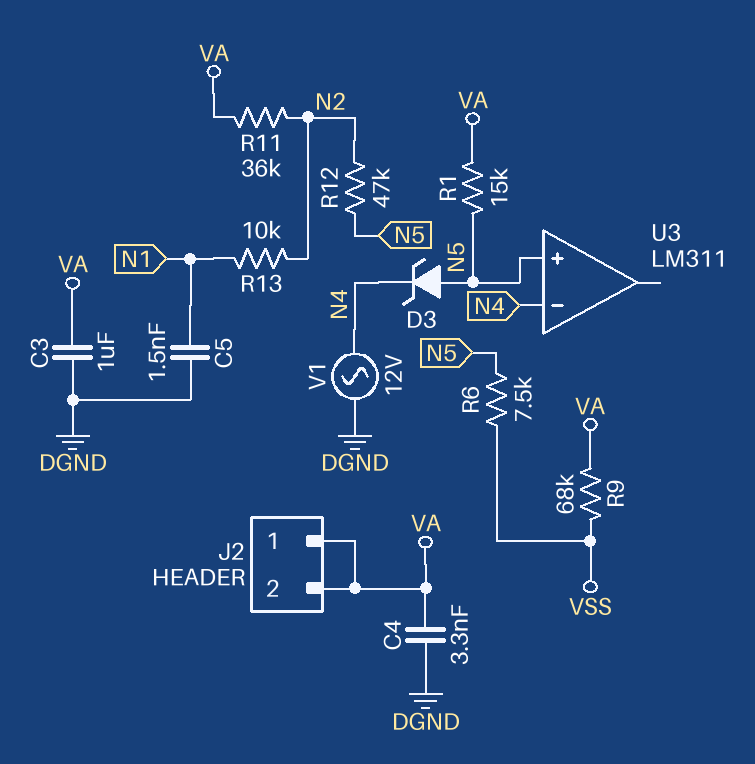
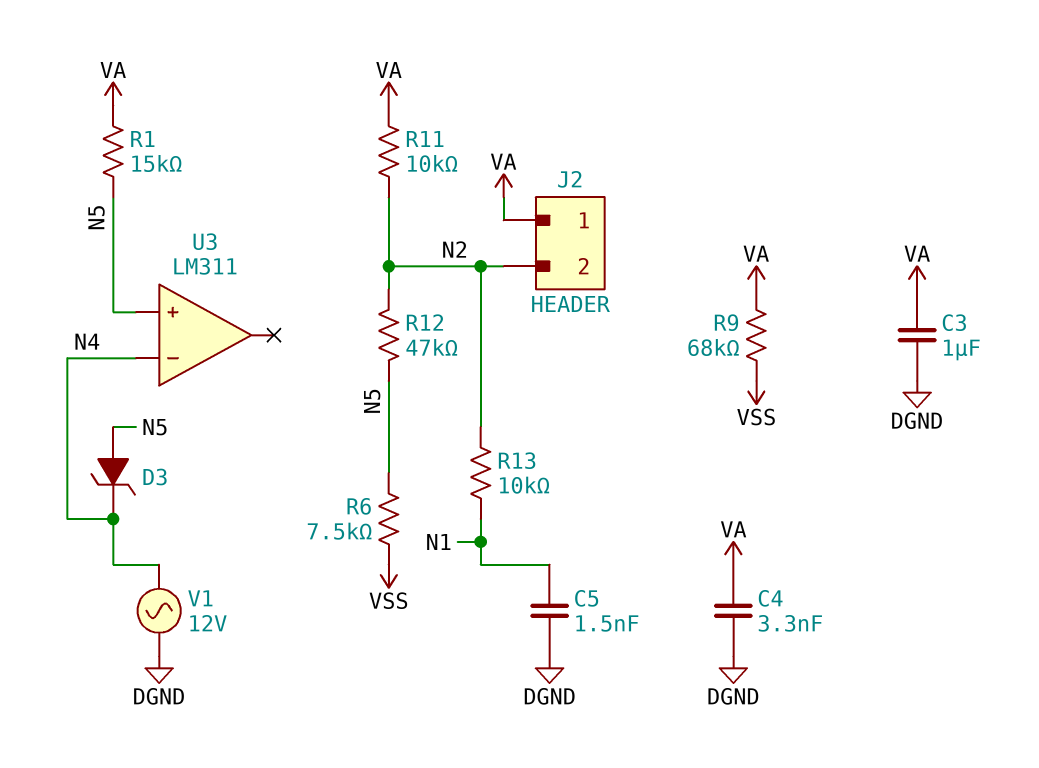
J2 pin 2: VA -> N2
R11: 36k (N2, VA) -> 10k (N2, VA)

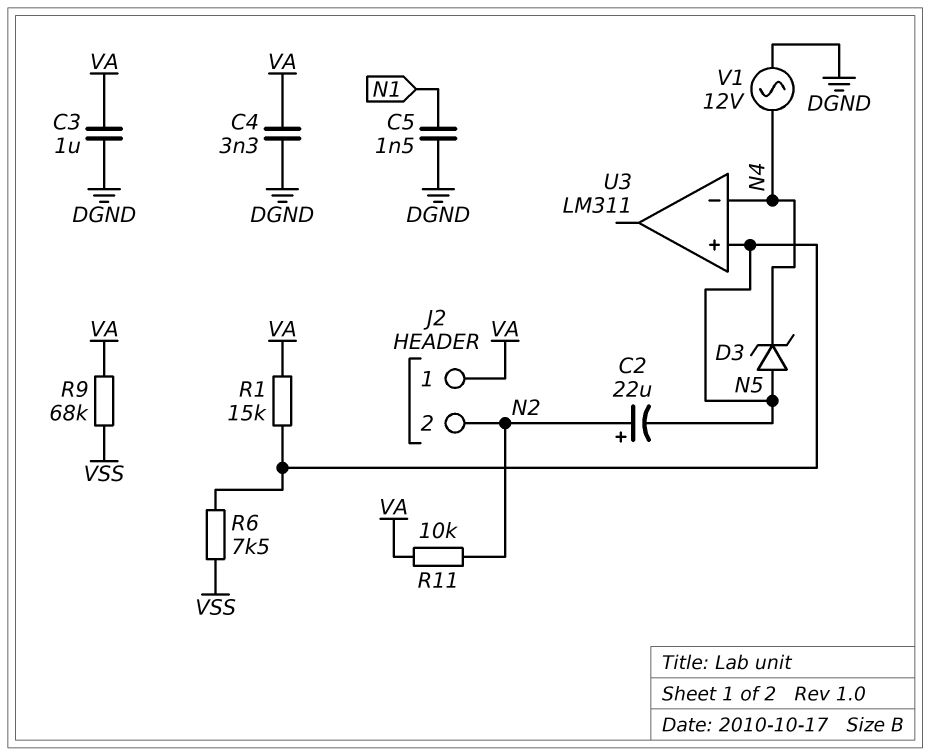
C2: none -> 22uF (plus N2, minus N5)
R12: 47k (N2, N5) -> none
R13: 10k (N1, N2) -> none

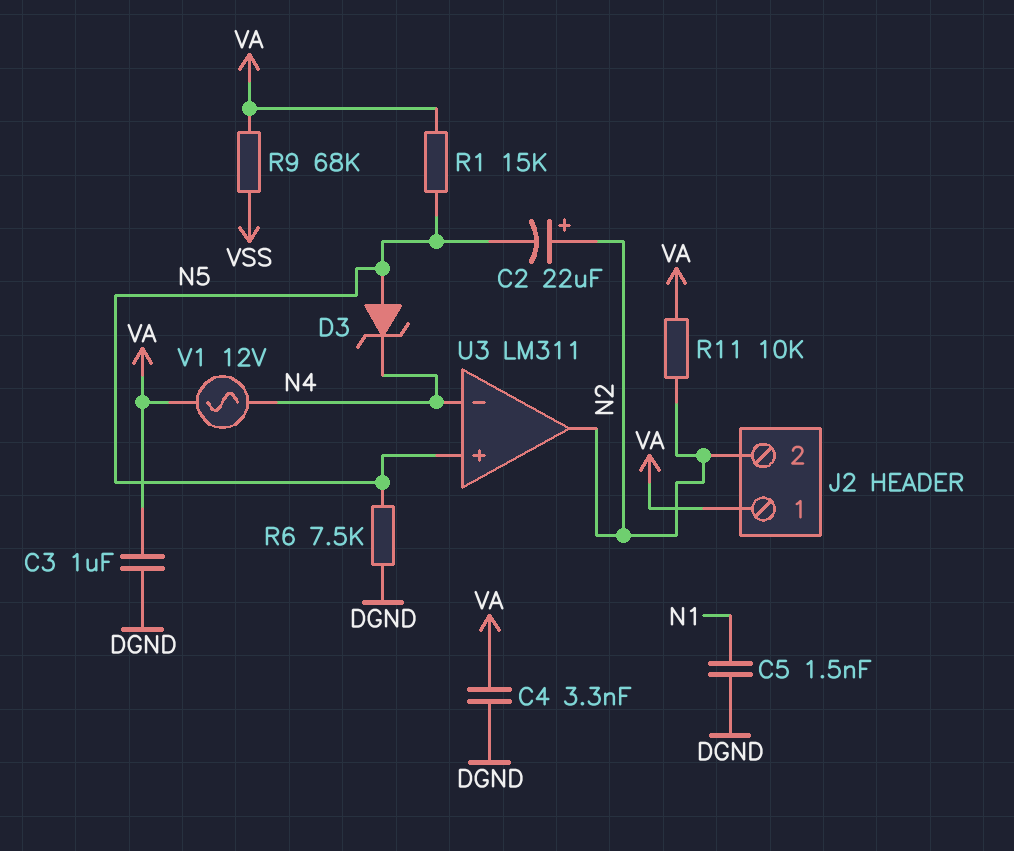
R6: 7.5k (N5, VSS) -> 7.5k (DGND, N5)
U3 pin out: none -> N2
V1: AC 12V (DGND, N4) -> AC 12V (N4, VA)

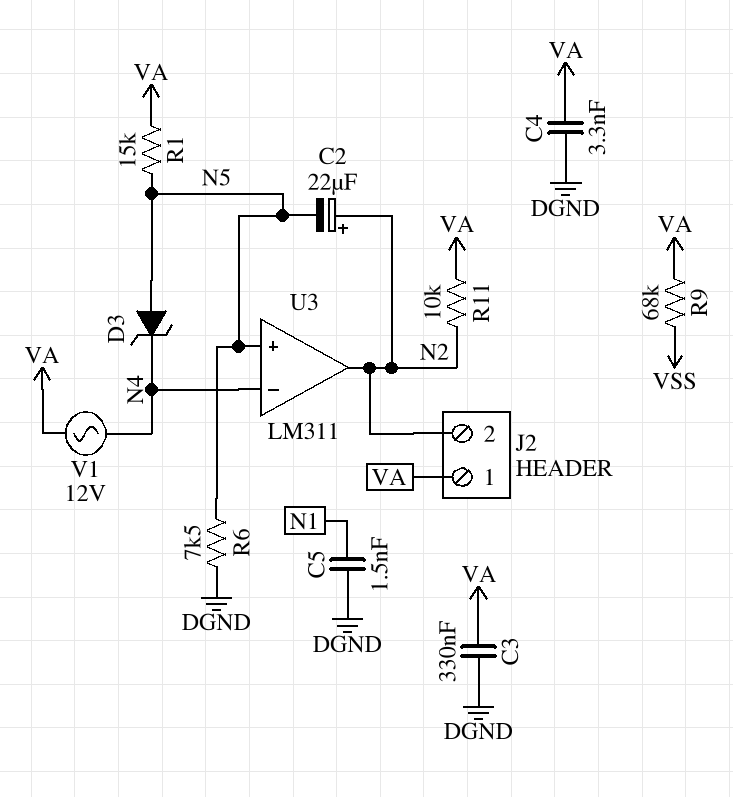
C3: 1uF (DGND, VA) -> 330nF (DGND, VA)

